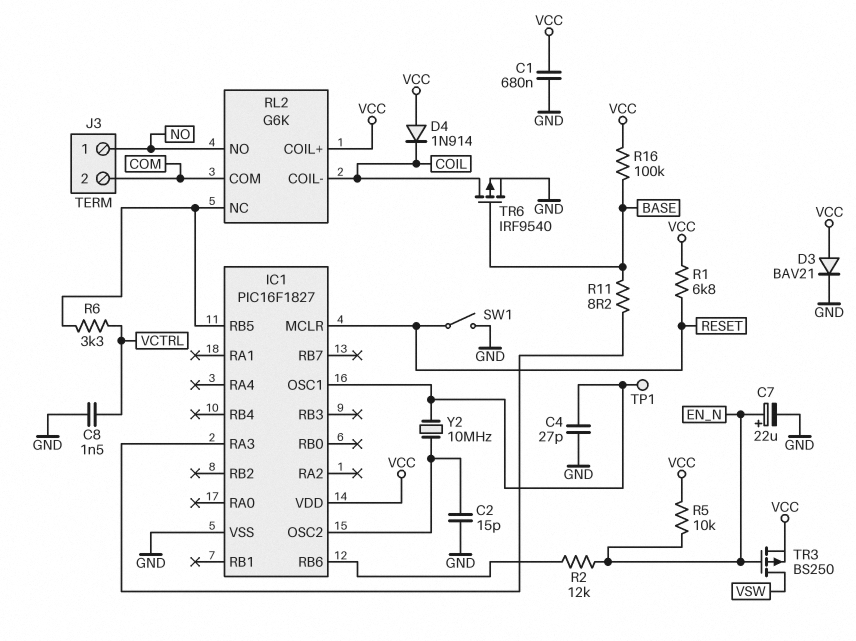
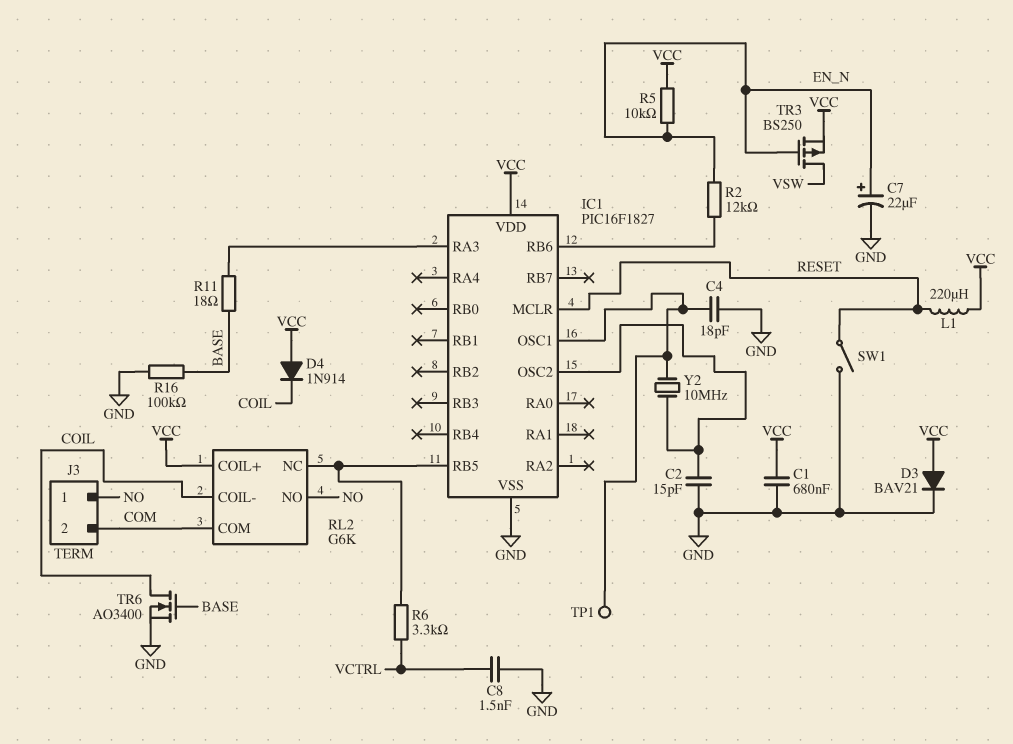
C4: 27pF (GND, IC1/OSC1) -> 18pF (GND, IC1/OSC1)
L1: none -> 220uH (RESET, VCC)
R1: 6.8k (RESET, VCC) -> none
R11: 8.2 (BASE, IC1/RA3) -> 18 (BASE, IC1/RA3)
R16: 100k (BASE, VCC) -> 100k (BASE, GND)
TR6: PMOS IRF9540 (G BASE, D COIL, S GND) -> NMOS AO3400 (G BASE, D COIL, S GND)

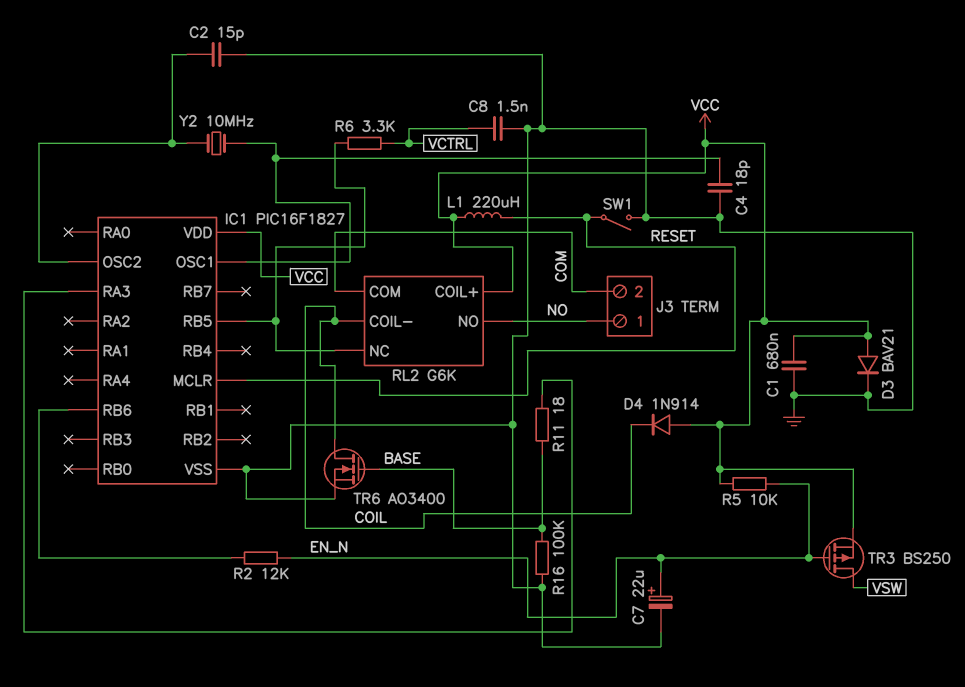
TP1: test point (IC1/OSC1) -> none

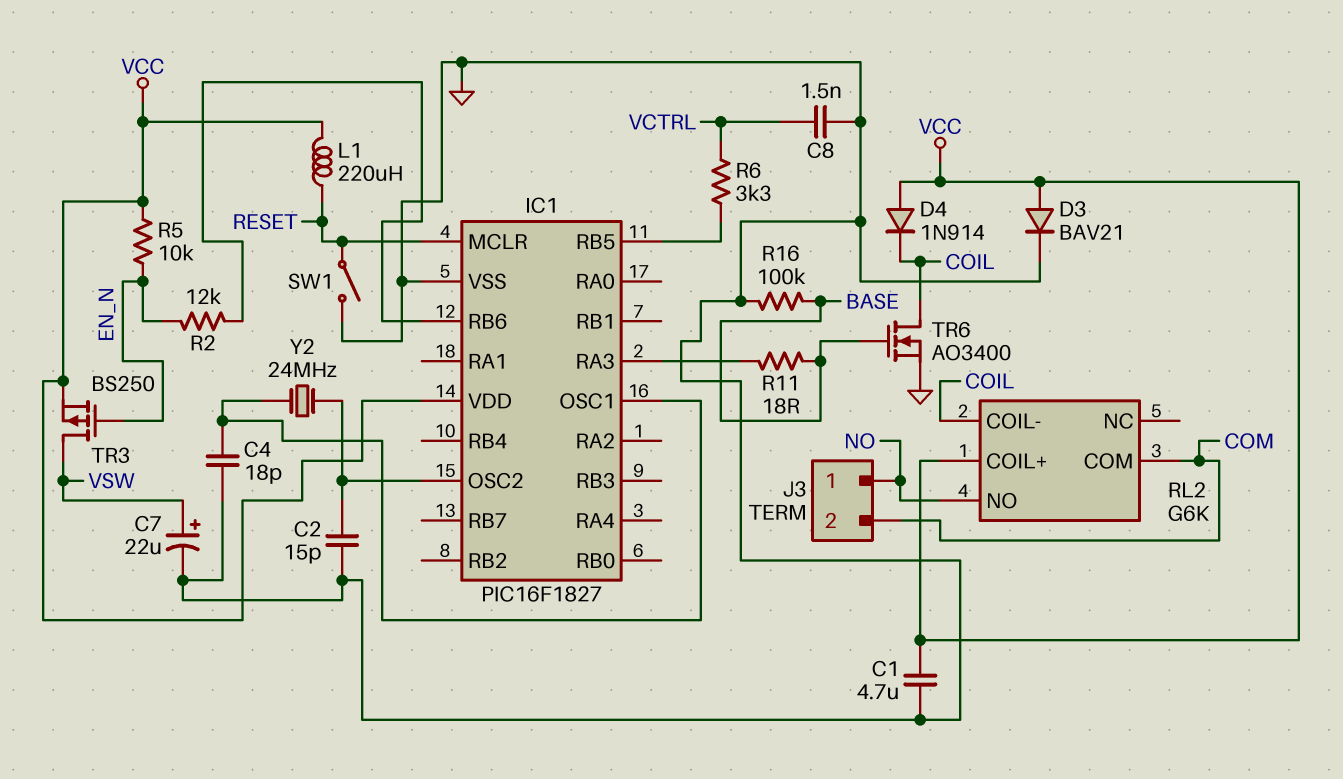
C1: 680nF (GND, VCC) -> 4.7uF (GND, VCC)
C7: 22uF (plus EN_N, minus GND) -> 22uF (plus VSW, minus GND)
RL2 pin NC: IC1/RB5 -> none
Y2: 10MHz (IC1/OSC1, IC1/OSC2) -> 24MHz (IC1/OSC1, IC1/OSC2)

